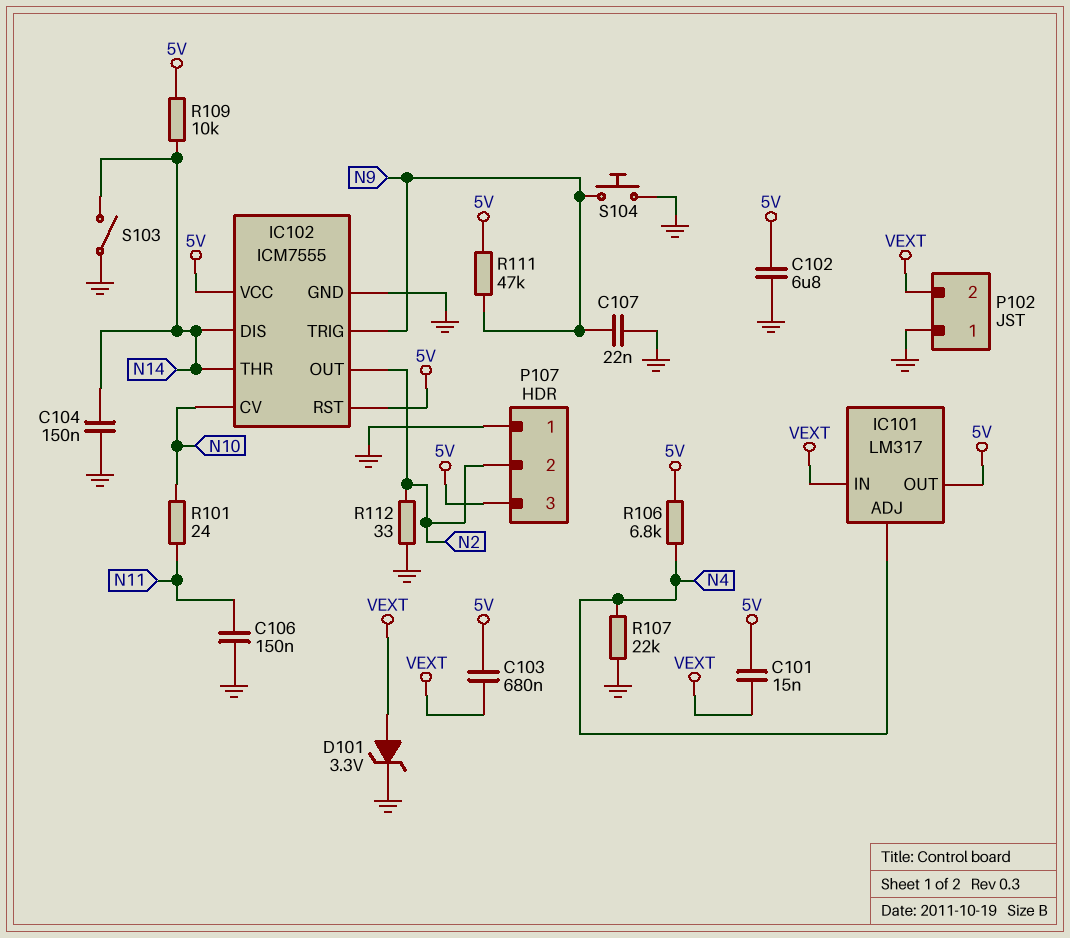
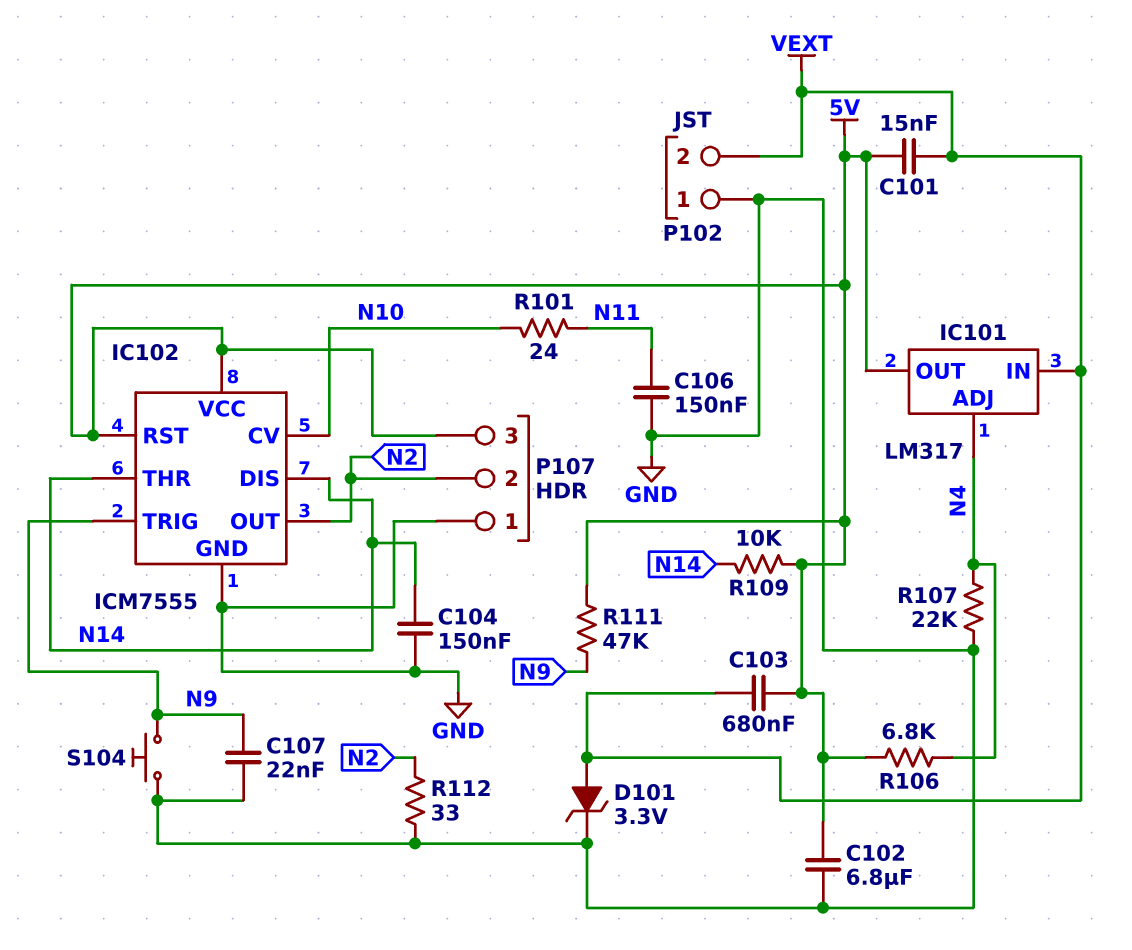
S103: switch (GND, N14) -> none

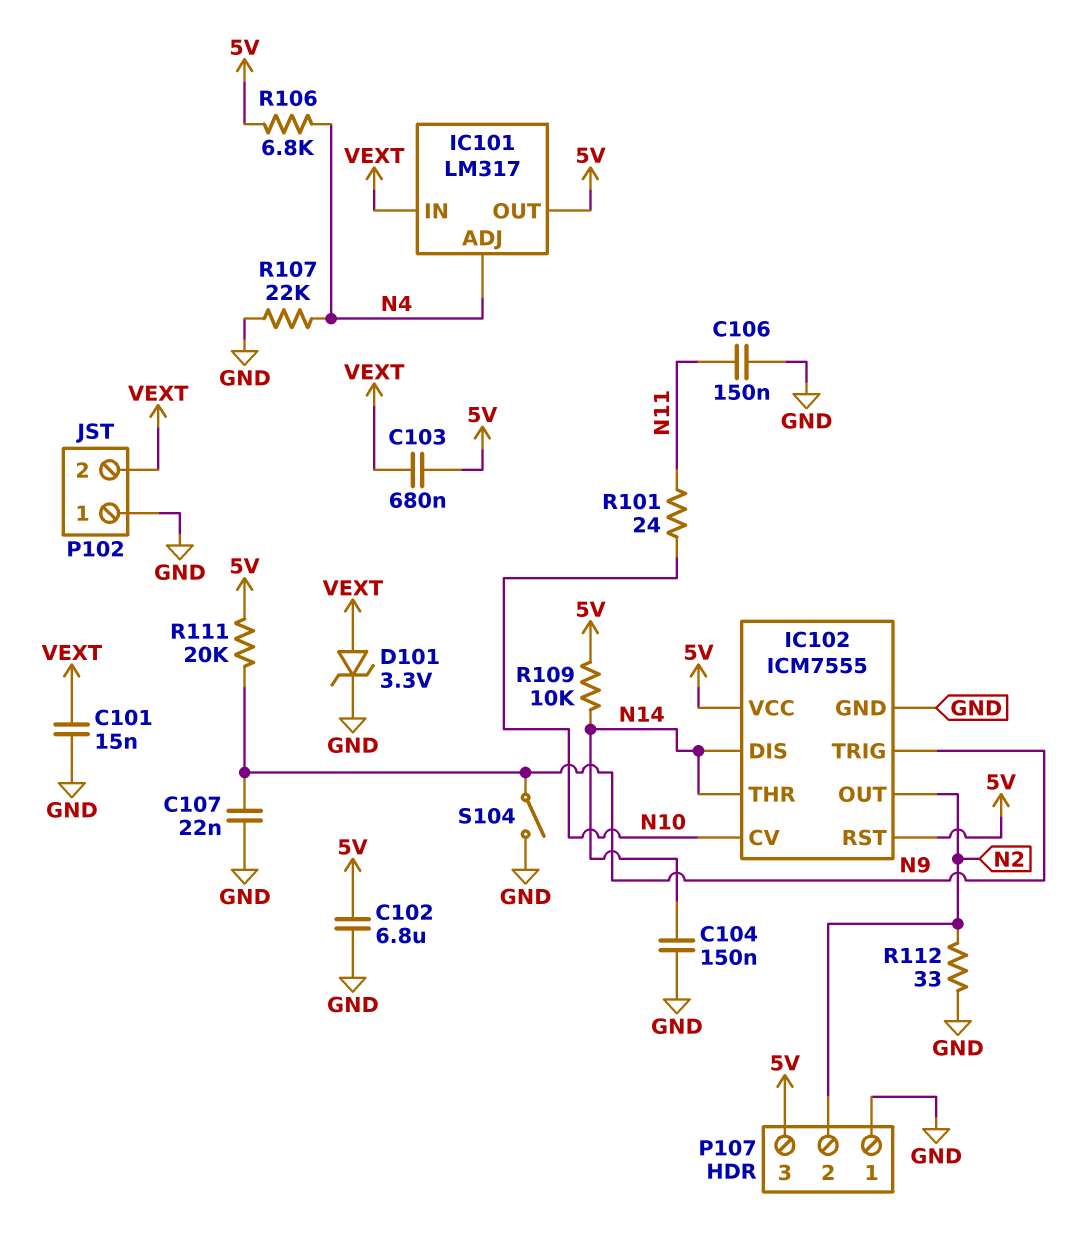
C101: 15nF (5V, VEXT) -> 15nF (GND, VEXT)
R111: 47k (5V, N9) -> 20k (5V, N9)
S104: button (GND, N9) -> switch (GND, N9)

